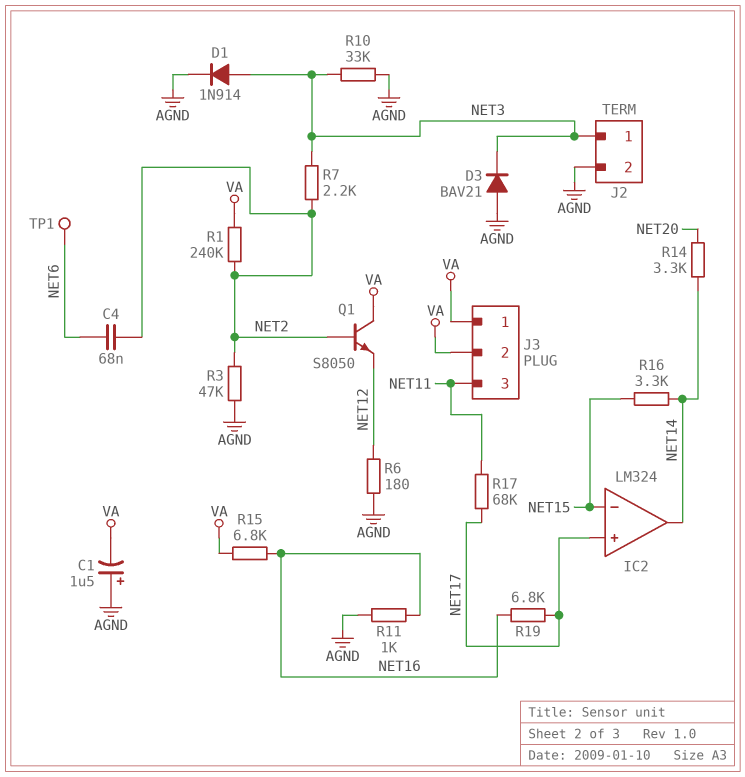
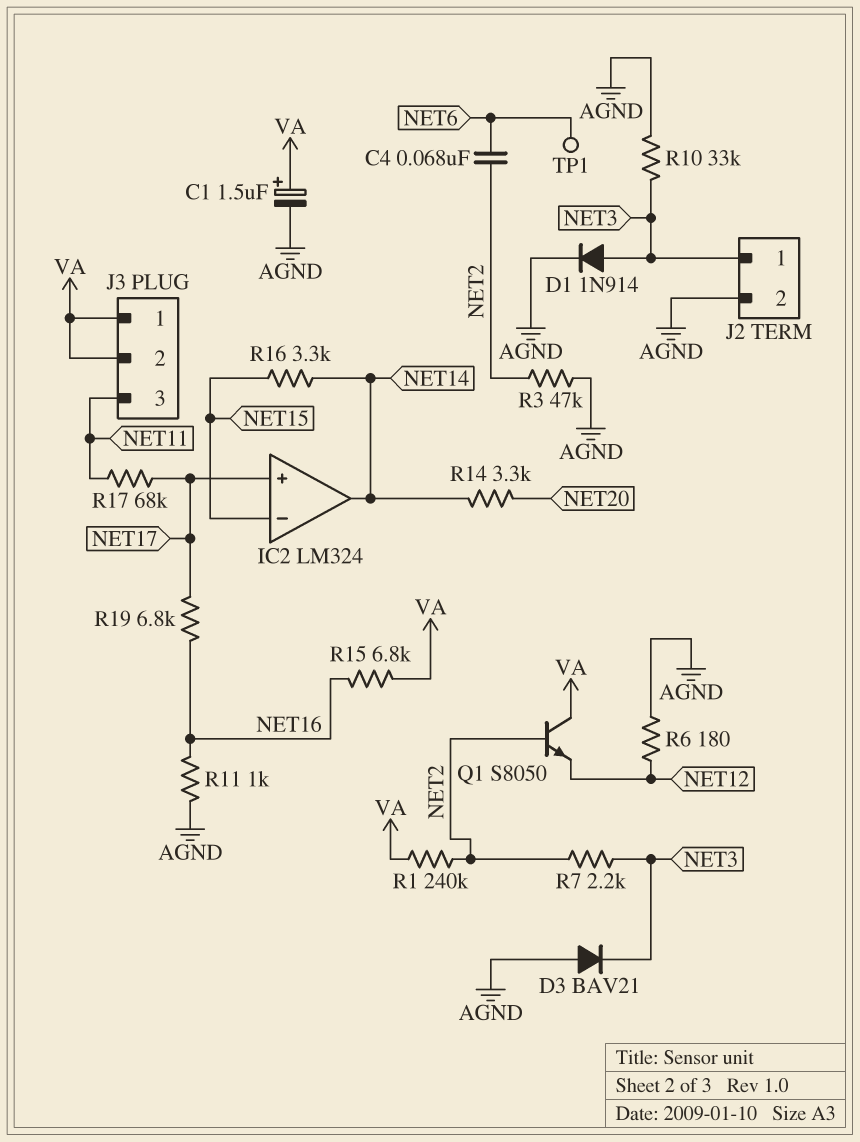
C1: 1.5uF (plus AGND, minus VA) -> 1.5uF (plus VA, minus AGND)

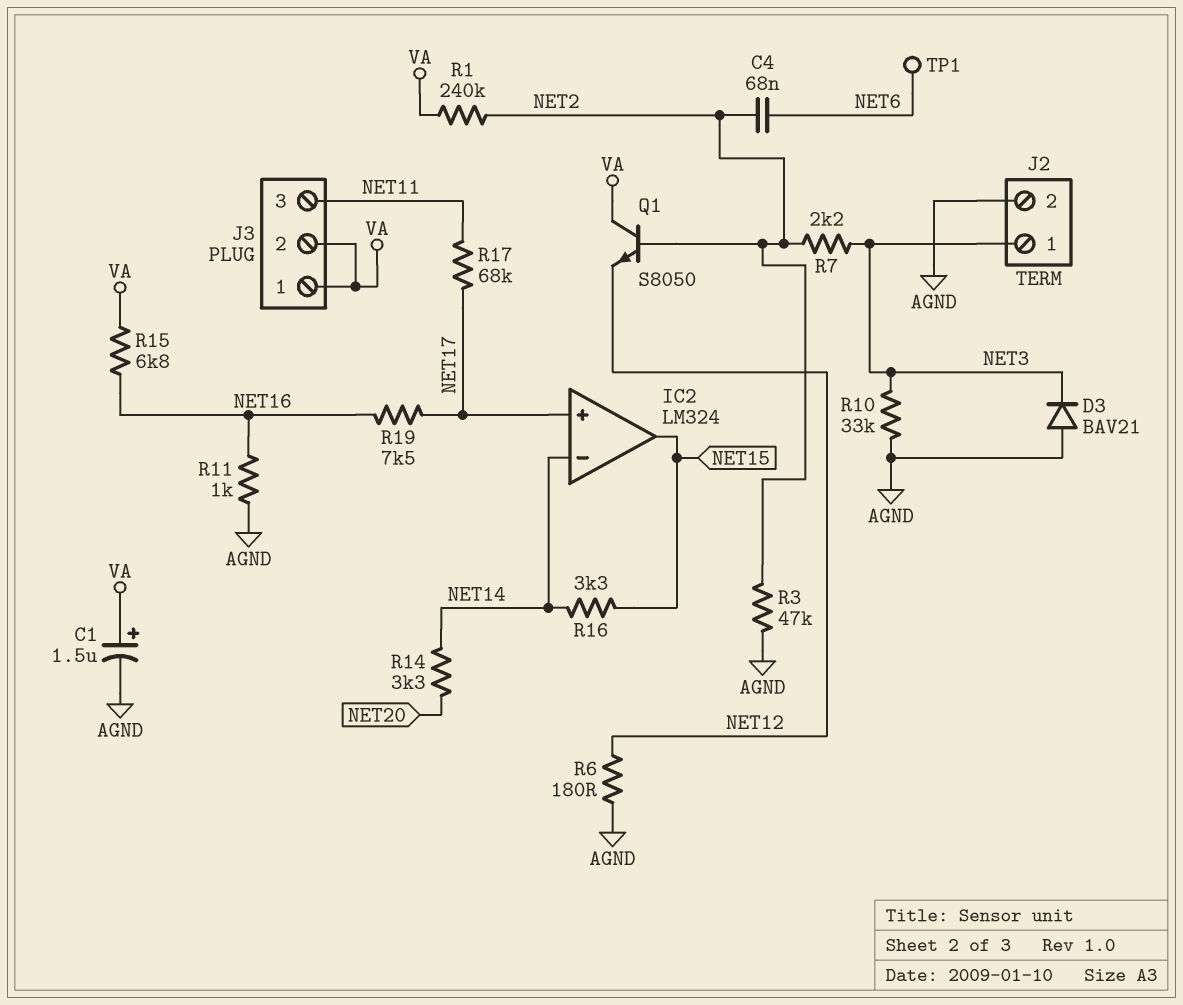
D1: diode 1N914 (A NET3, K AGND) -> none
IC2 pin in-: NET15 -> NET14
IC2 pin out: NET14 -> NET15
R19: 6.8k (NET16, NET17) -> 7.5k (NET16, NET17)

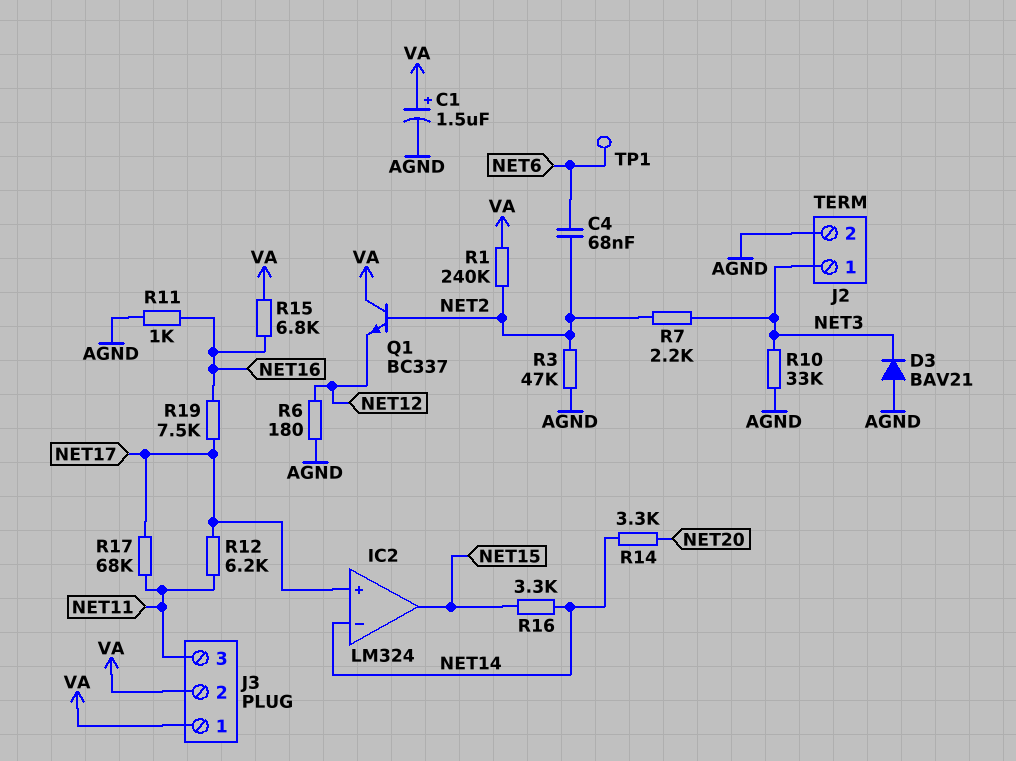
Q1: NPN S8050 (B NET2, C VA, E NET12) -> NPN BC337 (B NET2, C VA, E NET12)
R12: none -> 6.2k (NET11, NET17)

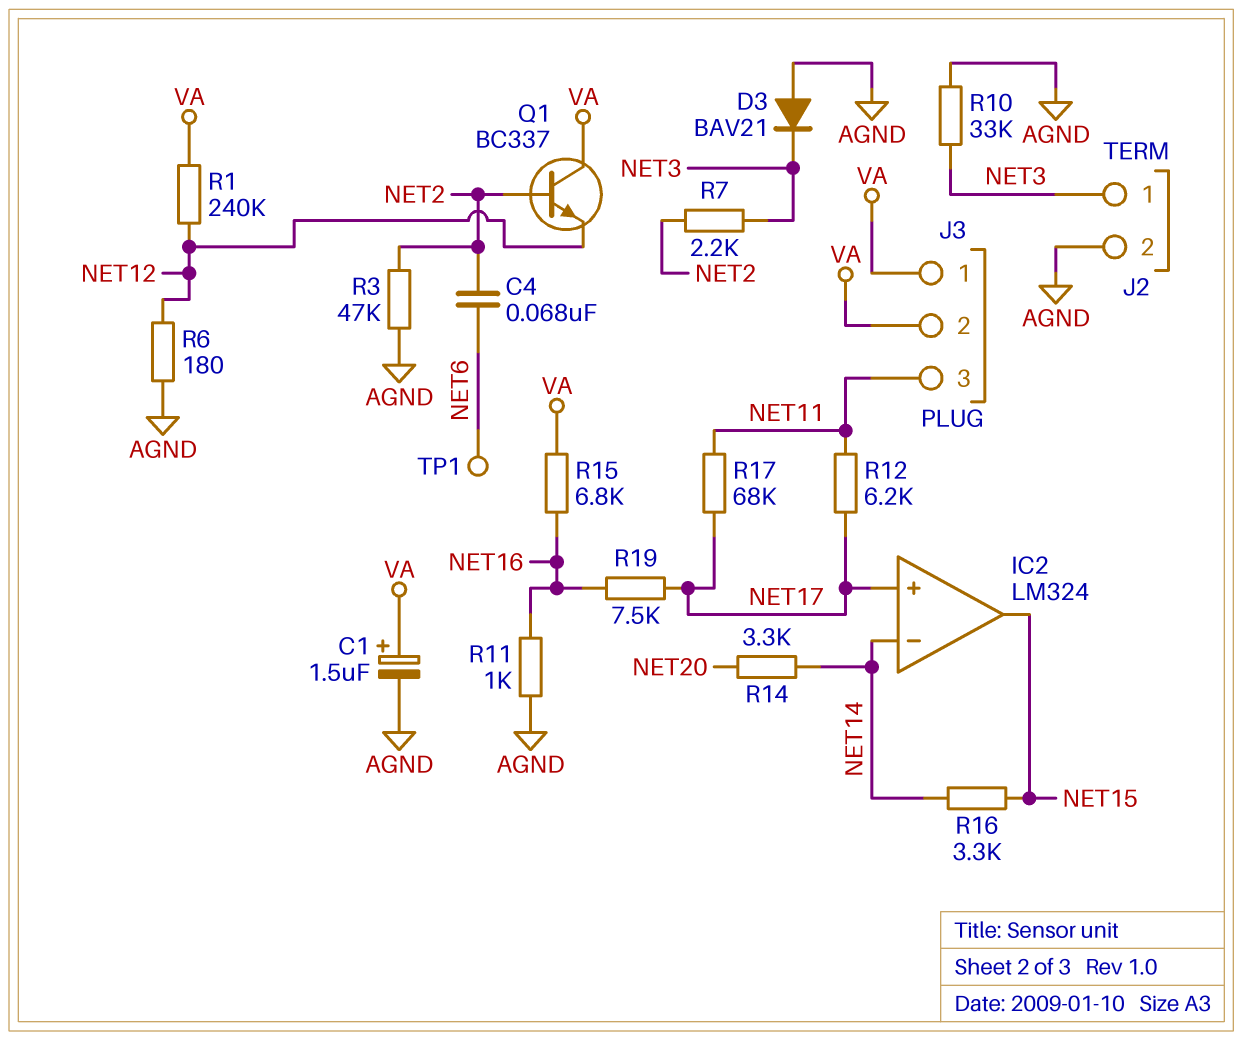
R1: 240k (NET2, VA) -> 240k (NET12, VA)

